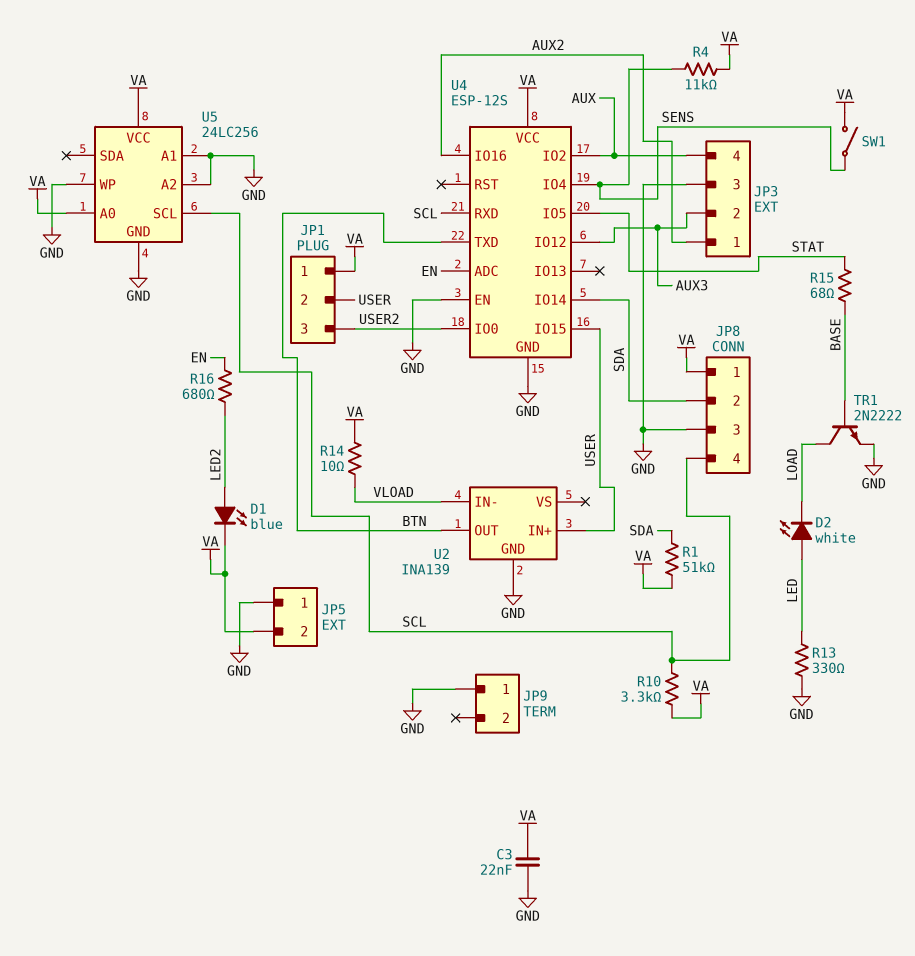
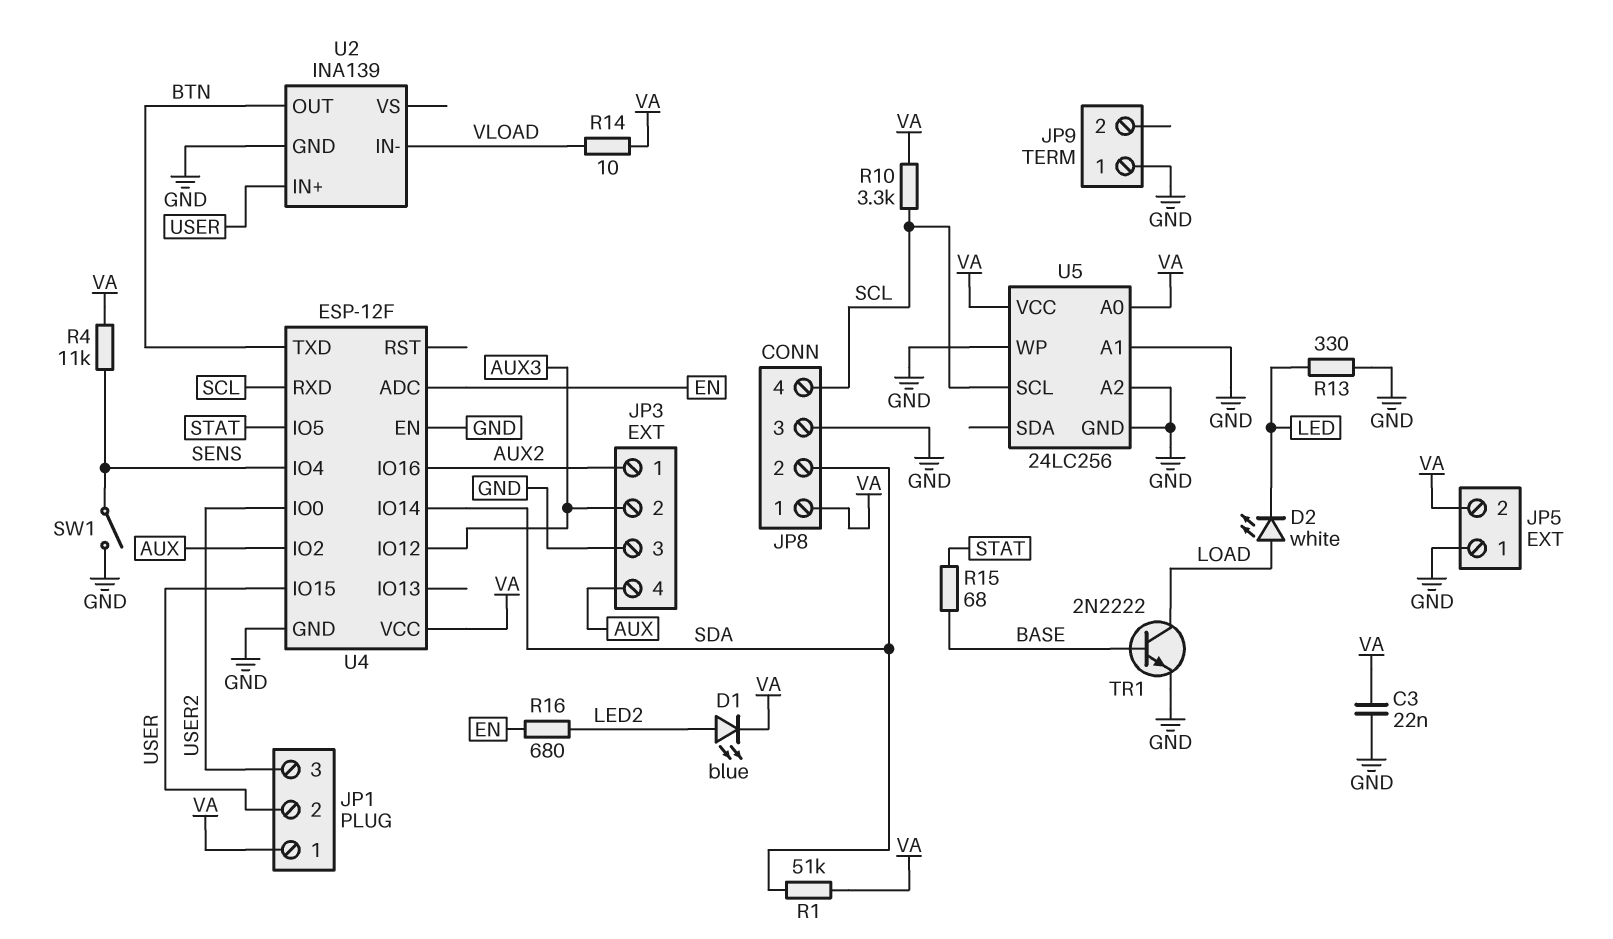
D2: LED white (A LED, K LOAD) -> LED white (A LOAD, K LED)
SW1: switch (SENS, VA) -> switch (GND, SENS)
U4: ESP-12S -> ESP-12F

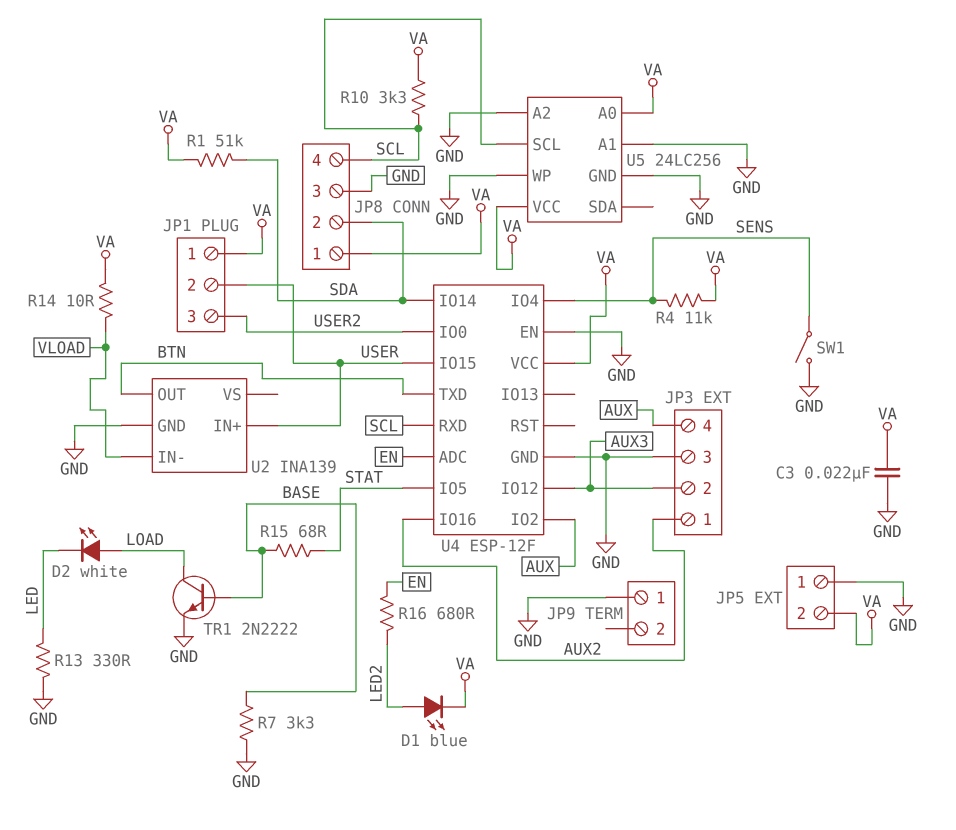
R7: none -> 3.3k (BASE, GND)

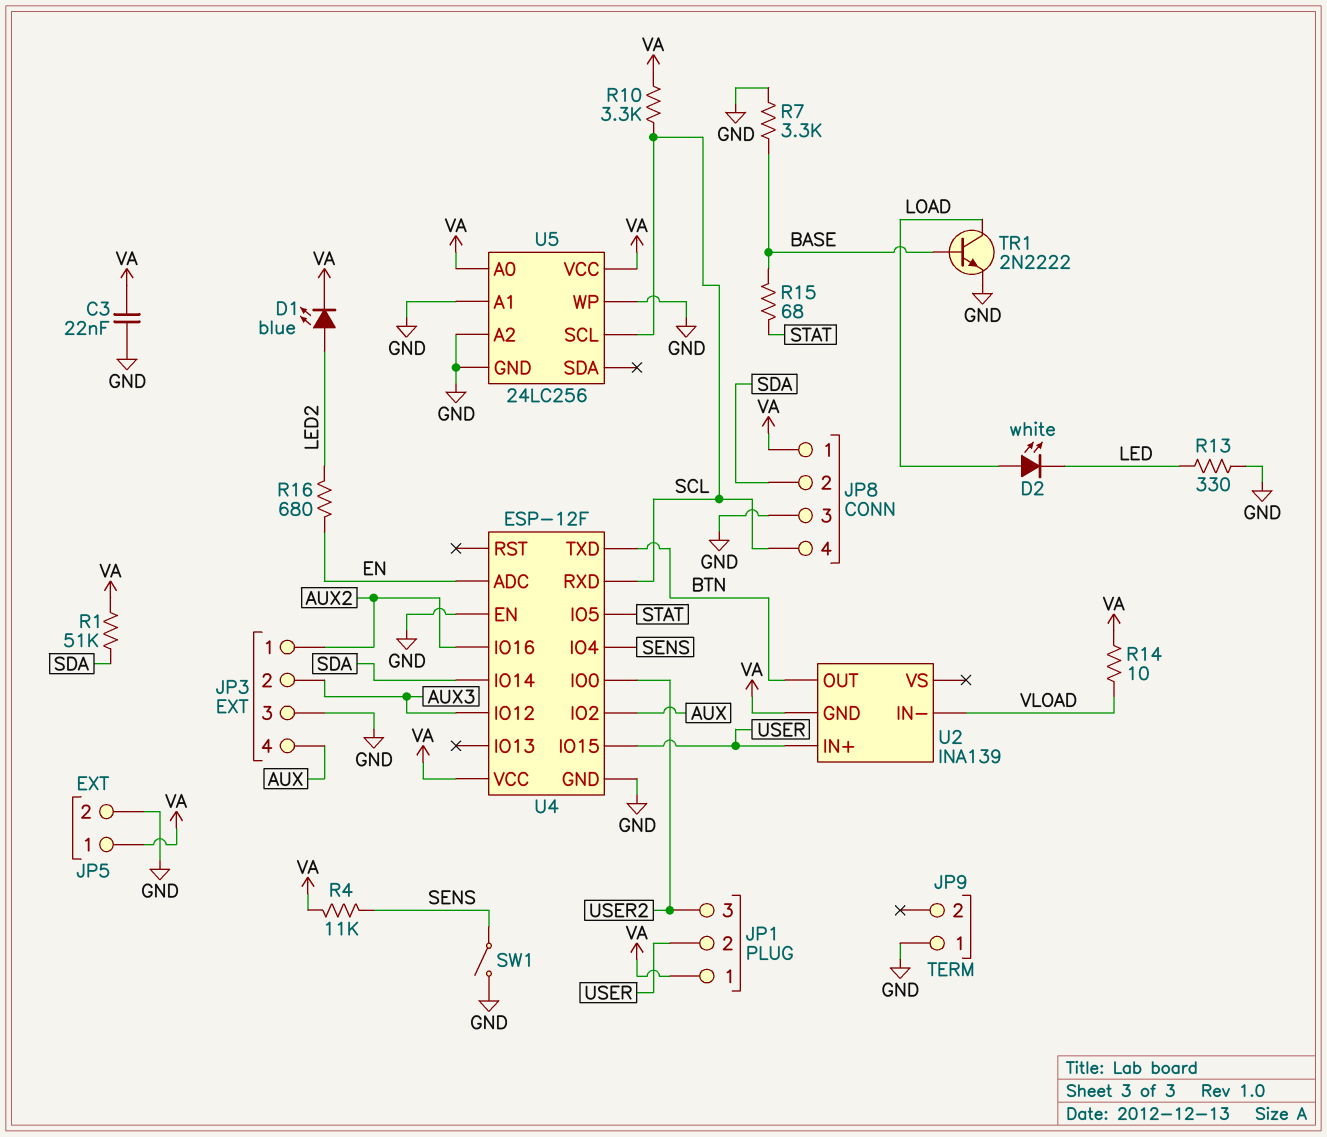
JP5 pin 1: GND -> VA
JP5 pin 2: VA -> GND
U2 pin GND: GND -> VA

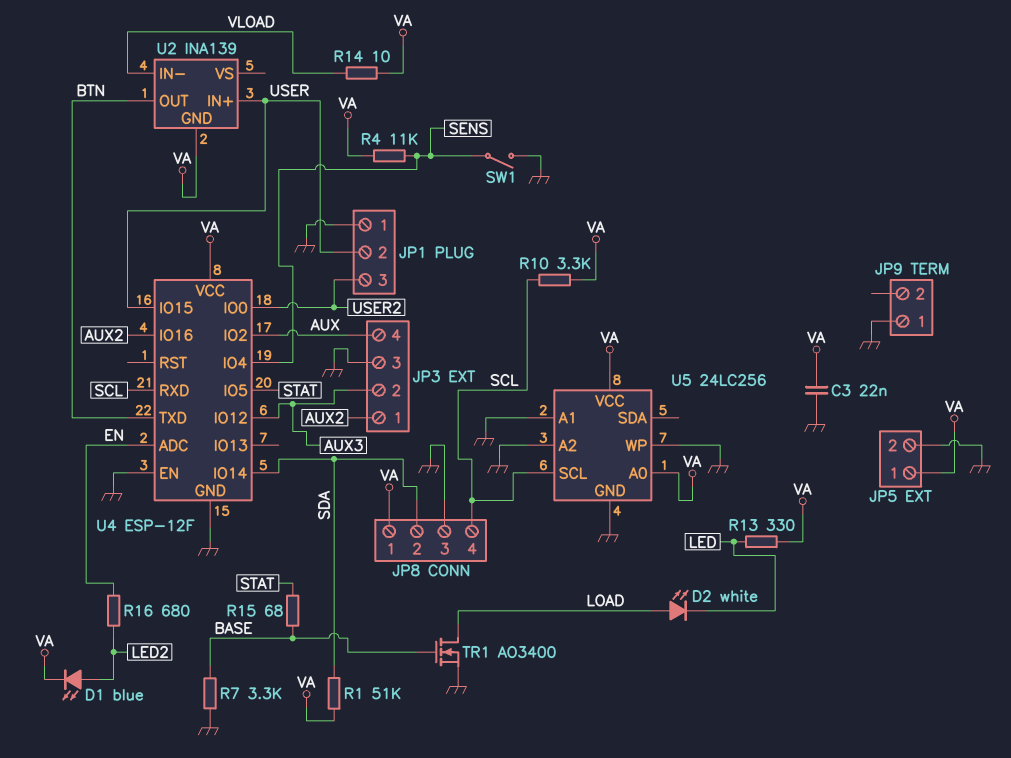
JP1 pin 1: VA -> GND
R13: 330 (GND, LED) -> 330 (LED, VA)
TR1: NPN 2N2222 (B BASE, C LOAD, E GND) -> NMOS AO3400 (G BASE, D LOAD, S GND)

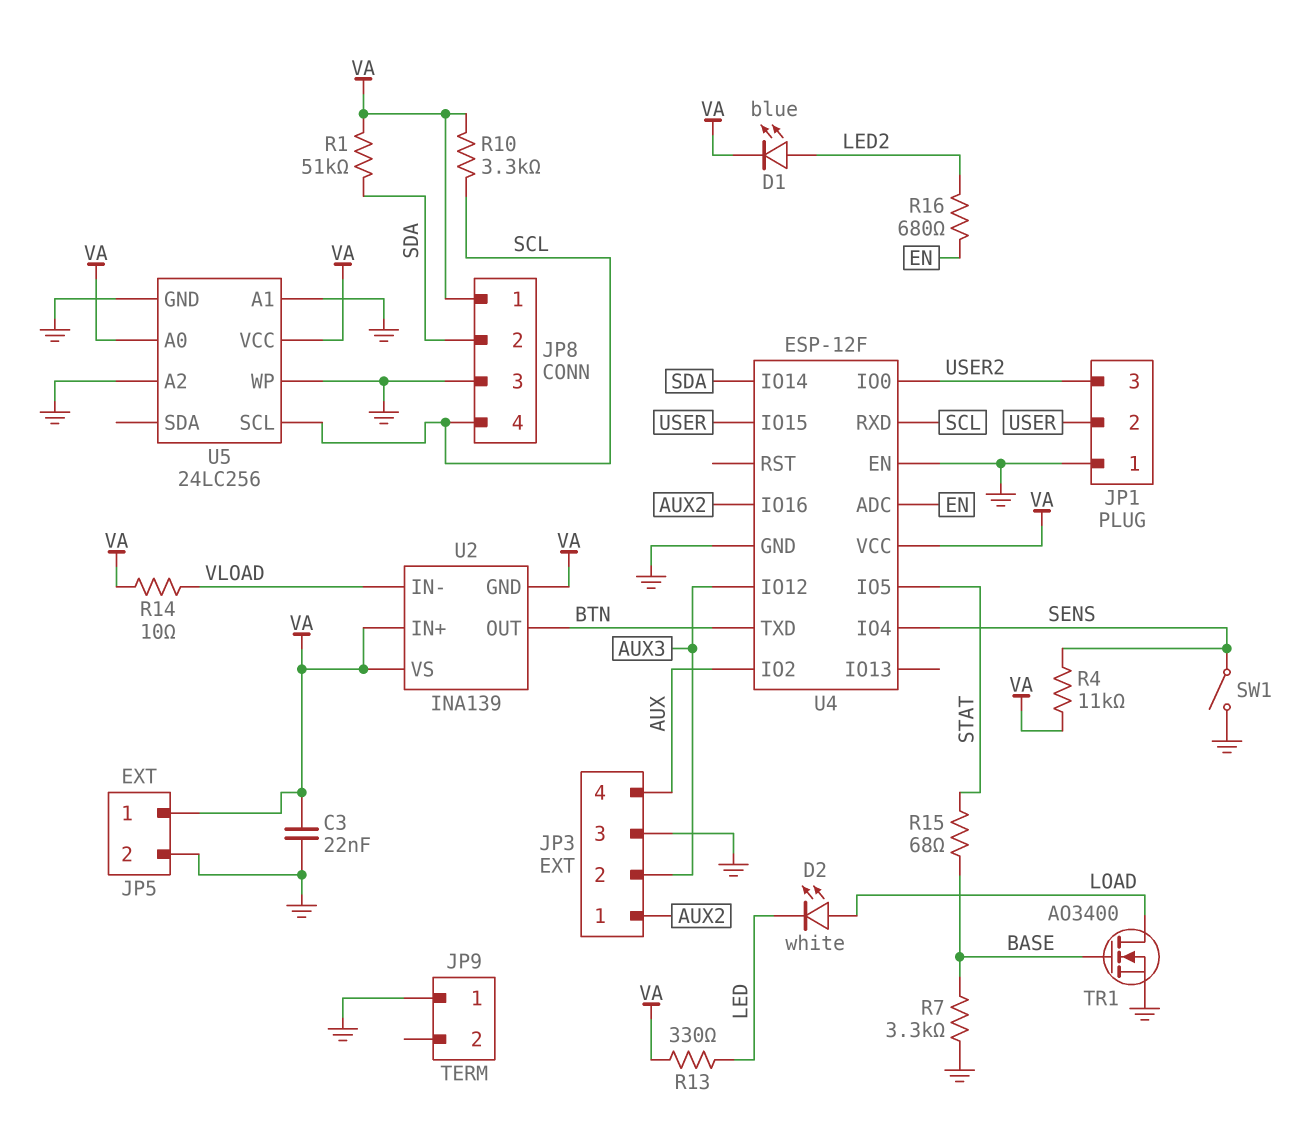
U2 pin IN+: USER -> VA
U2 pin VS: none -> VA

